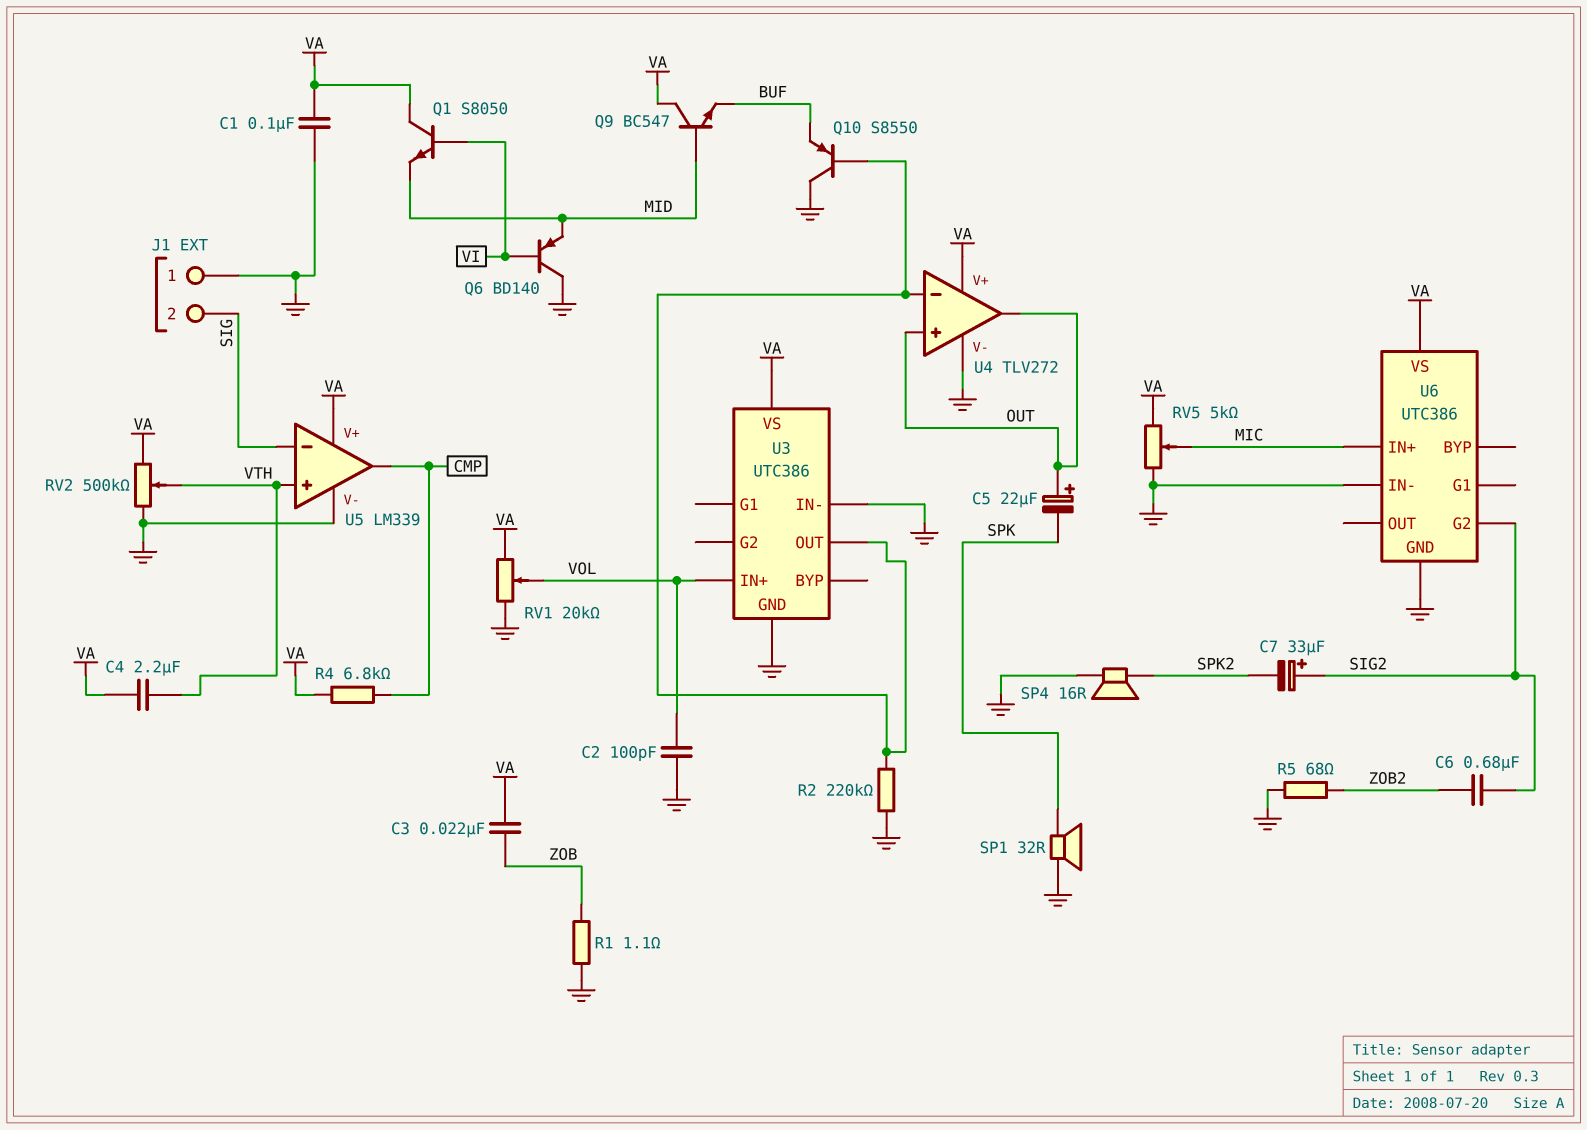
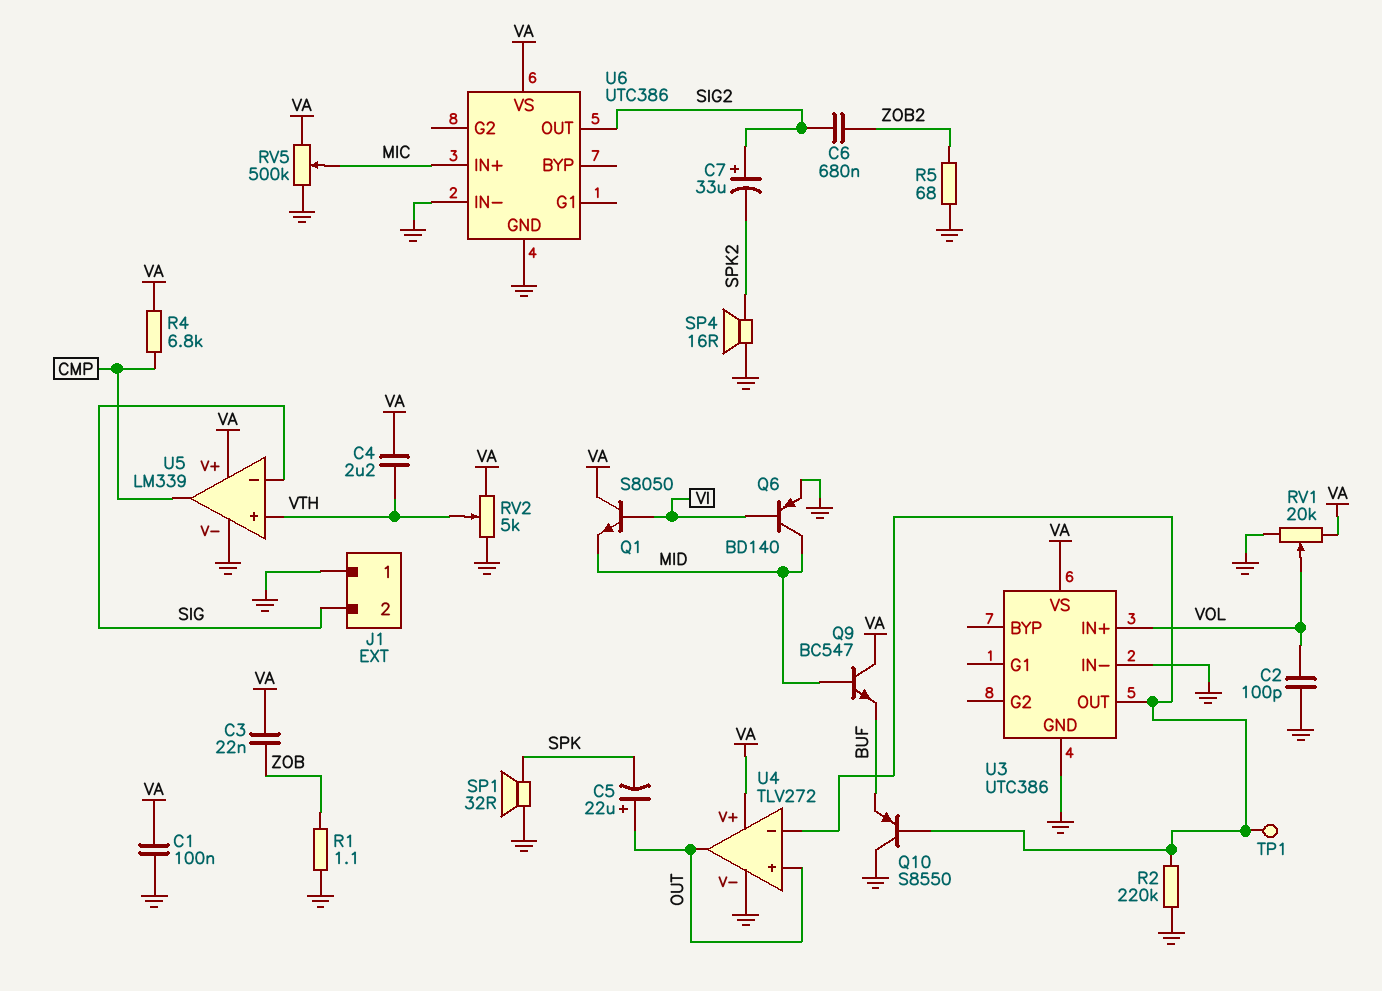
Q6: PNP BD140 (B VI, C GND, E MID) -> PNP BD140 (B VI, C MID, E GND)
RV2: 500k (GND, VA, wiper VTH) -> 5k (GND, VA, wiper VTH)
RV5: 5k (GND, VA, wiper MIC) -> 500k (GND, VA, wiper MIC)
TP1: none -> test point (U3/OUT)
U6 pin G2: SIG2 -> none
U6 pin OUT: none -> SIG2

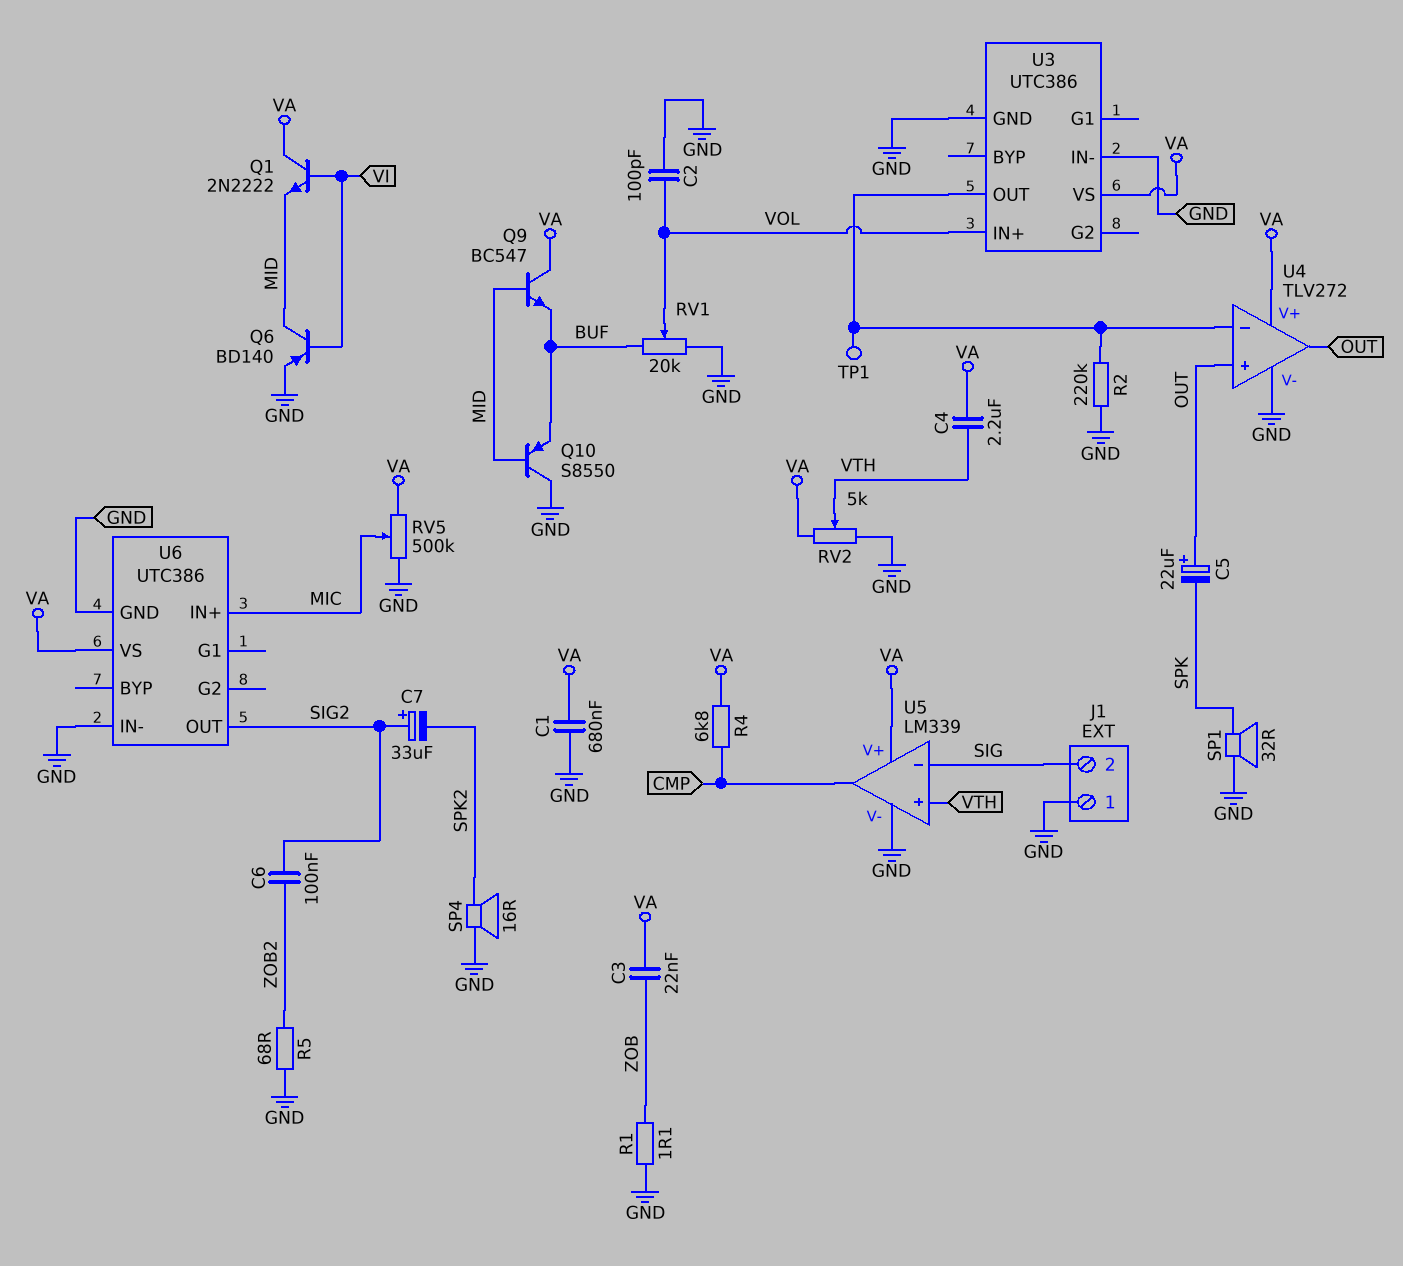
C1: 100nF (GND, VA) -> 680nF (GND, VA)
C6: 680nF (SIG2, ZOB2) -> 100nF (SIG2, ZOB2)
Q1: NPN S8050 (B VI, C VA, E MID) -> NPN 2N2222 (B VI, C VA, E MID)
Q10: PNP S8550 (B U3/OUT, C GND, E BUF) -> PNP S8550 (B MID, C GND, E BUF)
RV1: 20k (GND, VA, wiper VOL) -> 20k (BUF, GND, wiper VOL)

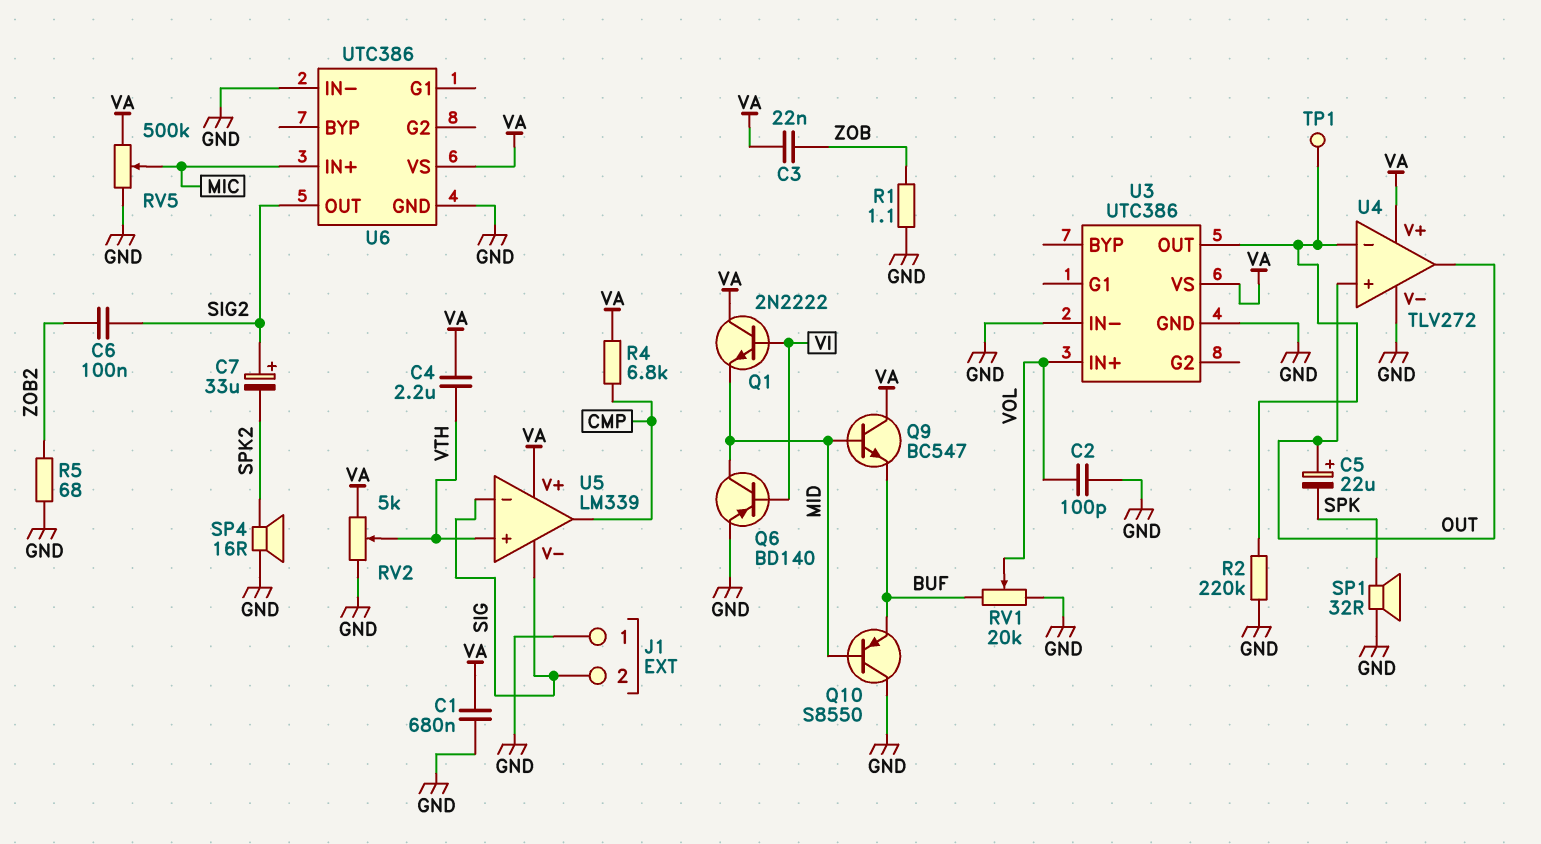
U5 pin V-: GND -> SIG

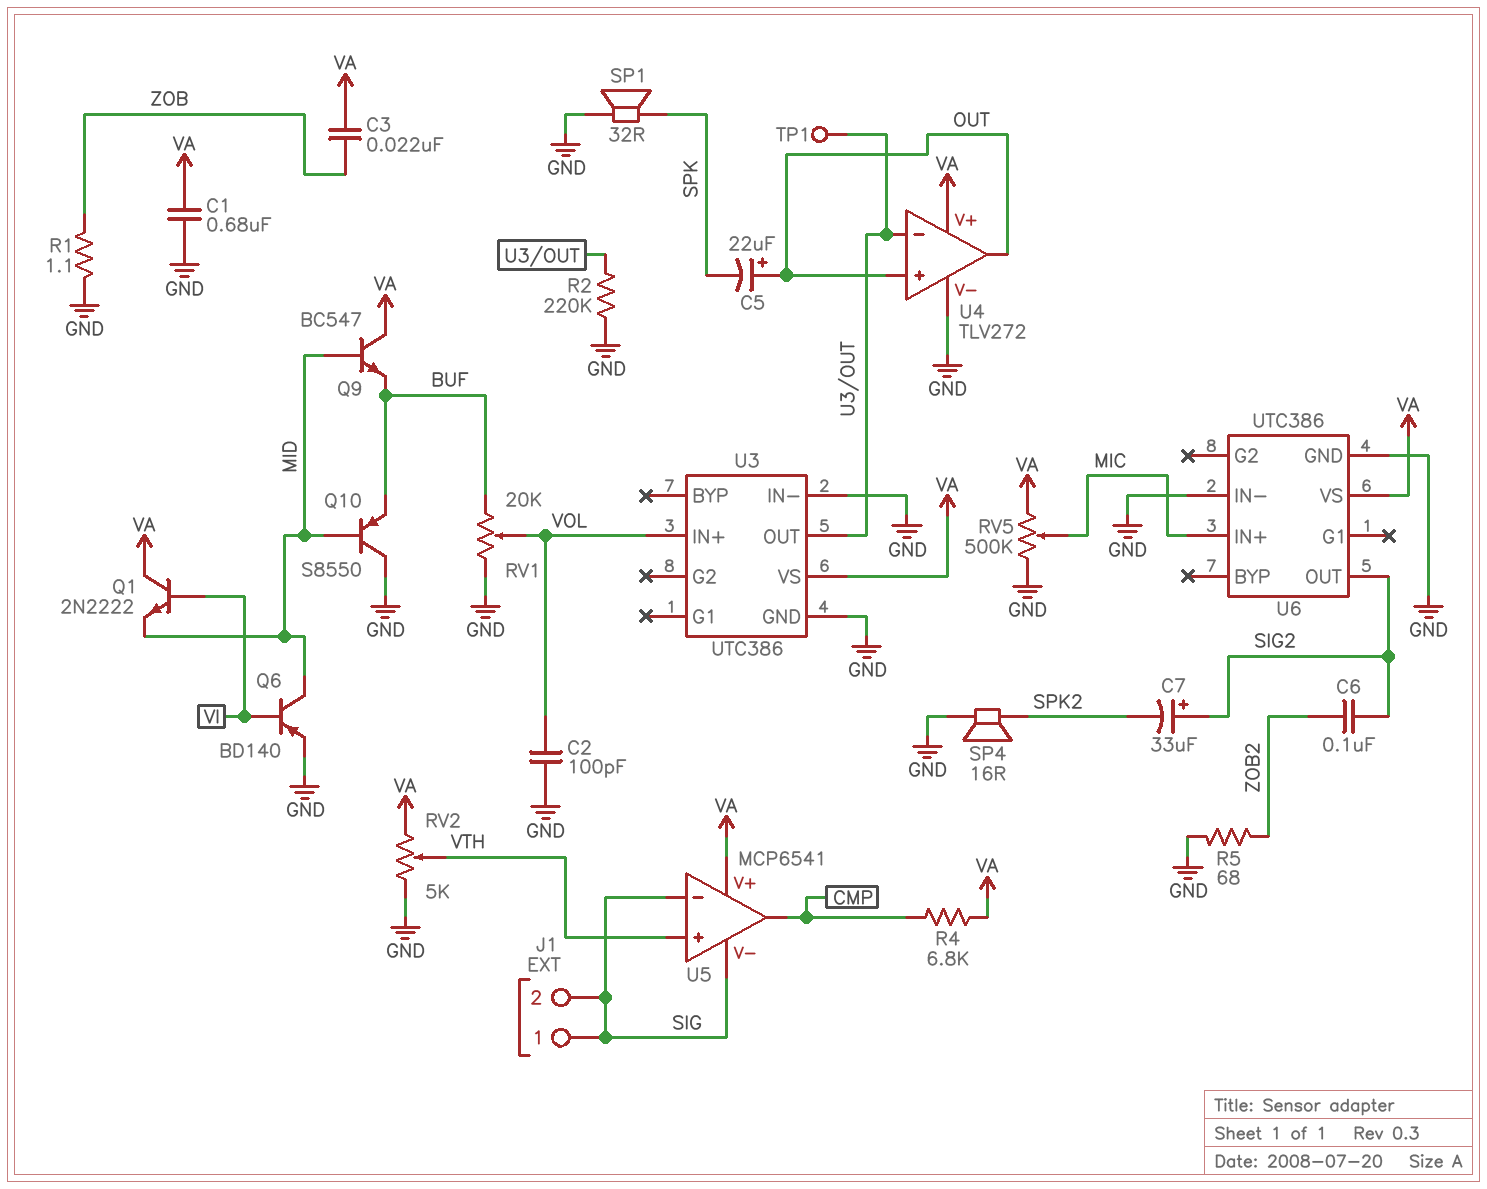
C4: 2.2uF (VA, VTH) -> none
J1 pin 1: GND -> SIG
U5: LM339 -> MCP6541

